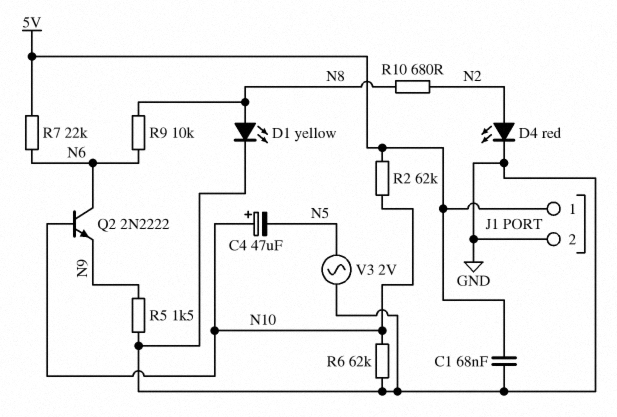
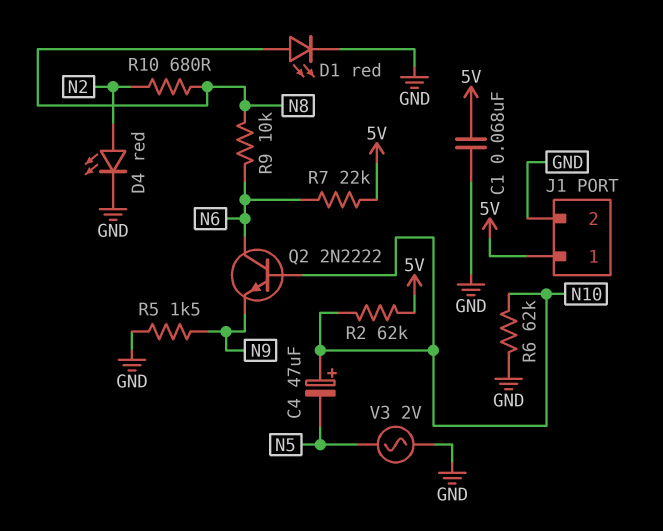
D1: LED yellow (A N8, K GND) -> LED red (A N8, K GND)

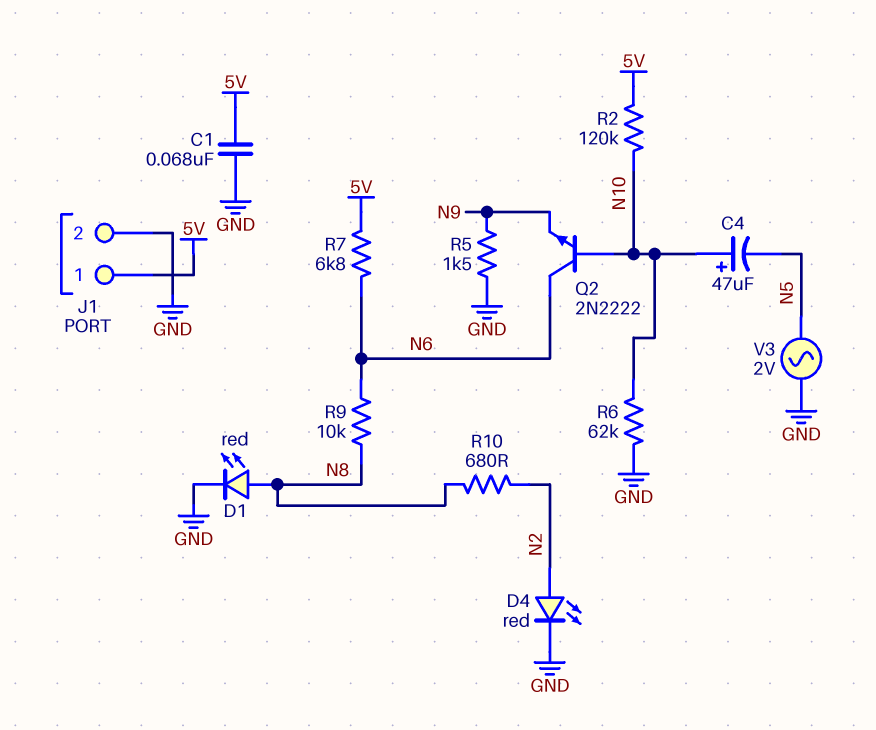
R2: 62k (5V, N10) -> 120k (5V, N10)
R7: 22k (5V, N6) -> 6.8k (5V, N6)

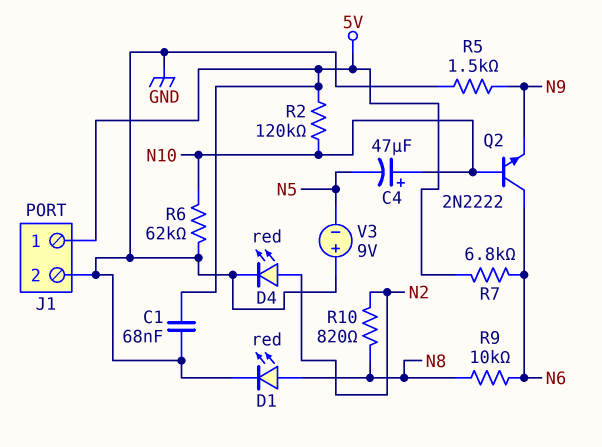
R10: 680 (N2, N8) -> 820 (N2, N8)
V3: AC 2V (GND, N5) -> 9V (plus GND, minus N5)

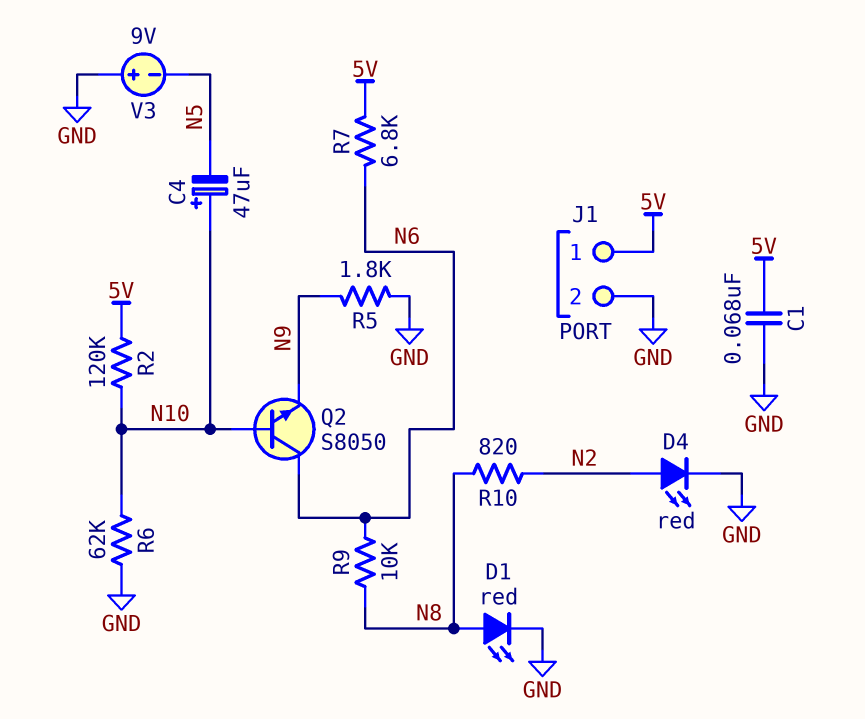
Q2: NPN 2N2222 (B N10, C N6, E N9) -> NPN S8050 (B N10, C N6, E N9)
R5: 1.5k (GND, N9) -> 1.8k (GND, N9)

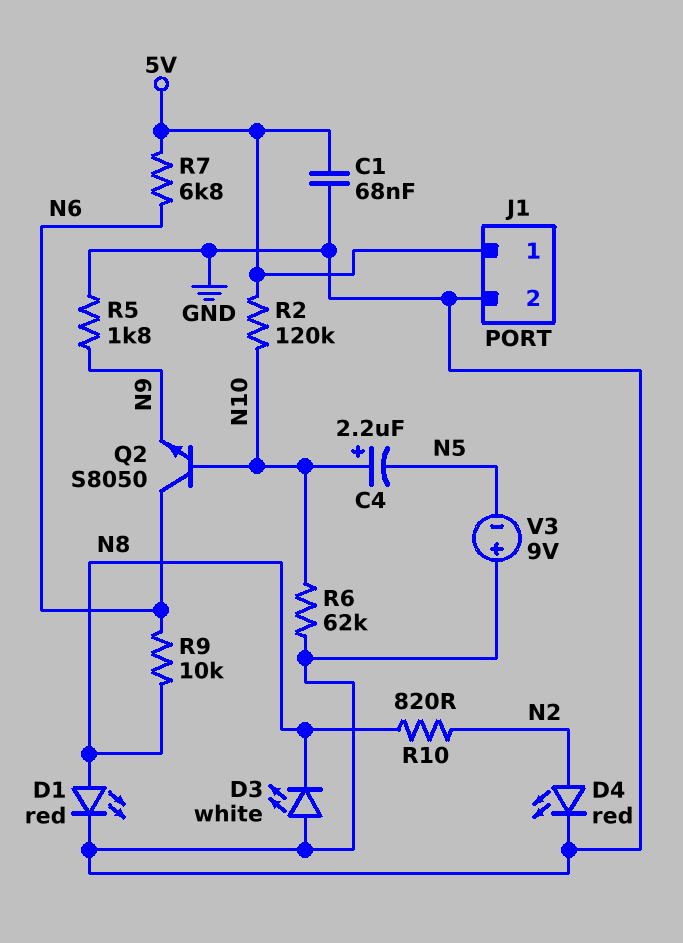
C4: 47uF (plus N10, minus N5) -> 2.2uF (plus N10, minus N5)
D3: none -> LED white (A GND, K N8)

